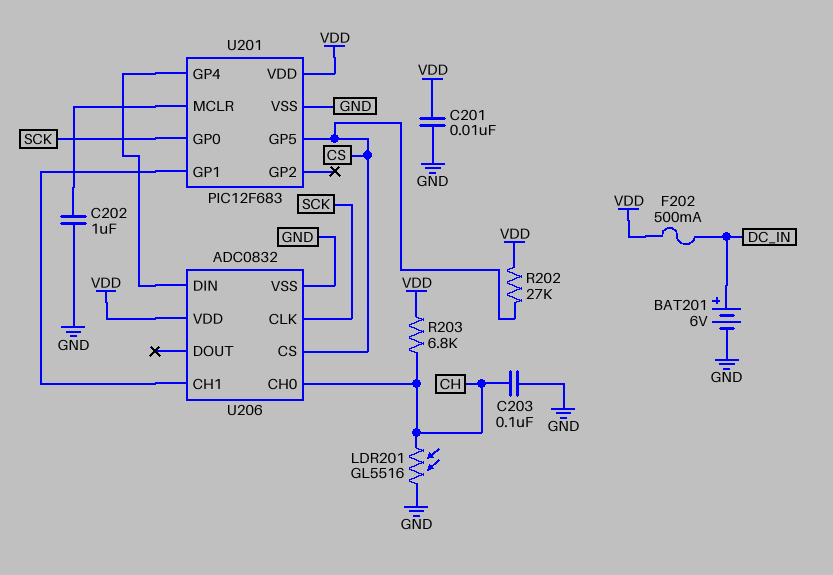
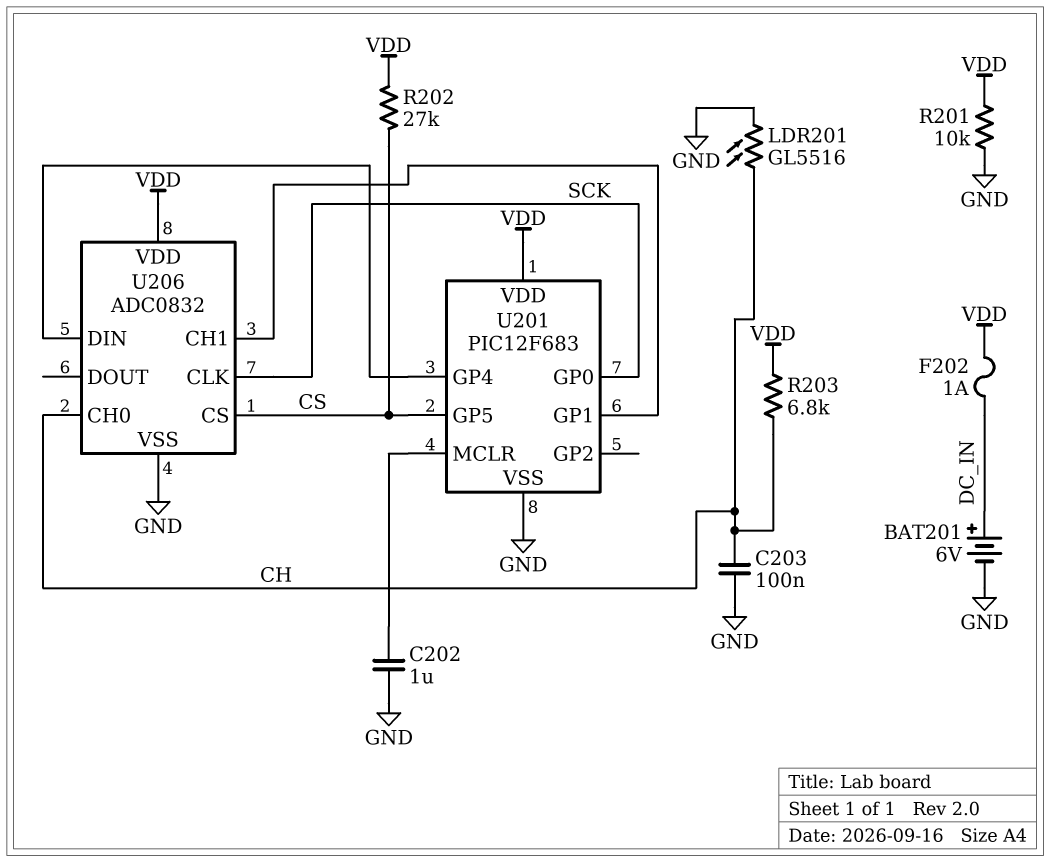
C201: 10nF (GND, VDD) -> none
F202: 500mA (DC_IN, VDD) -> 1A (DC_IN, VDD)
R201: none -> 10k (GND, VDD)

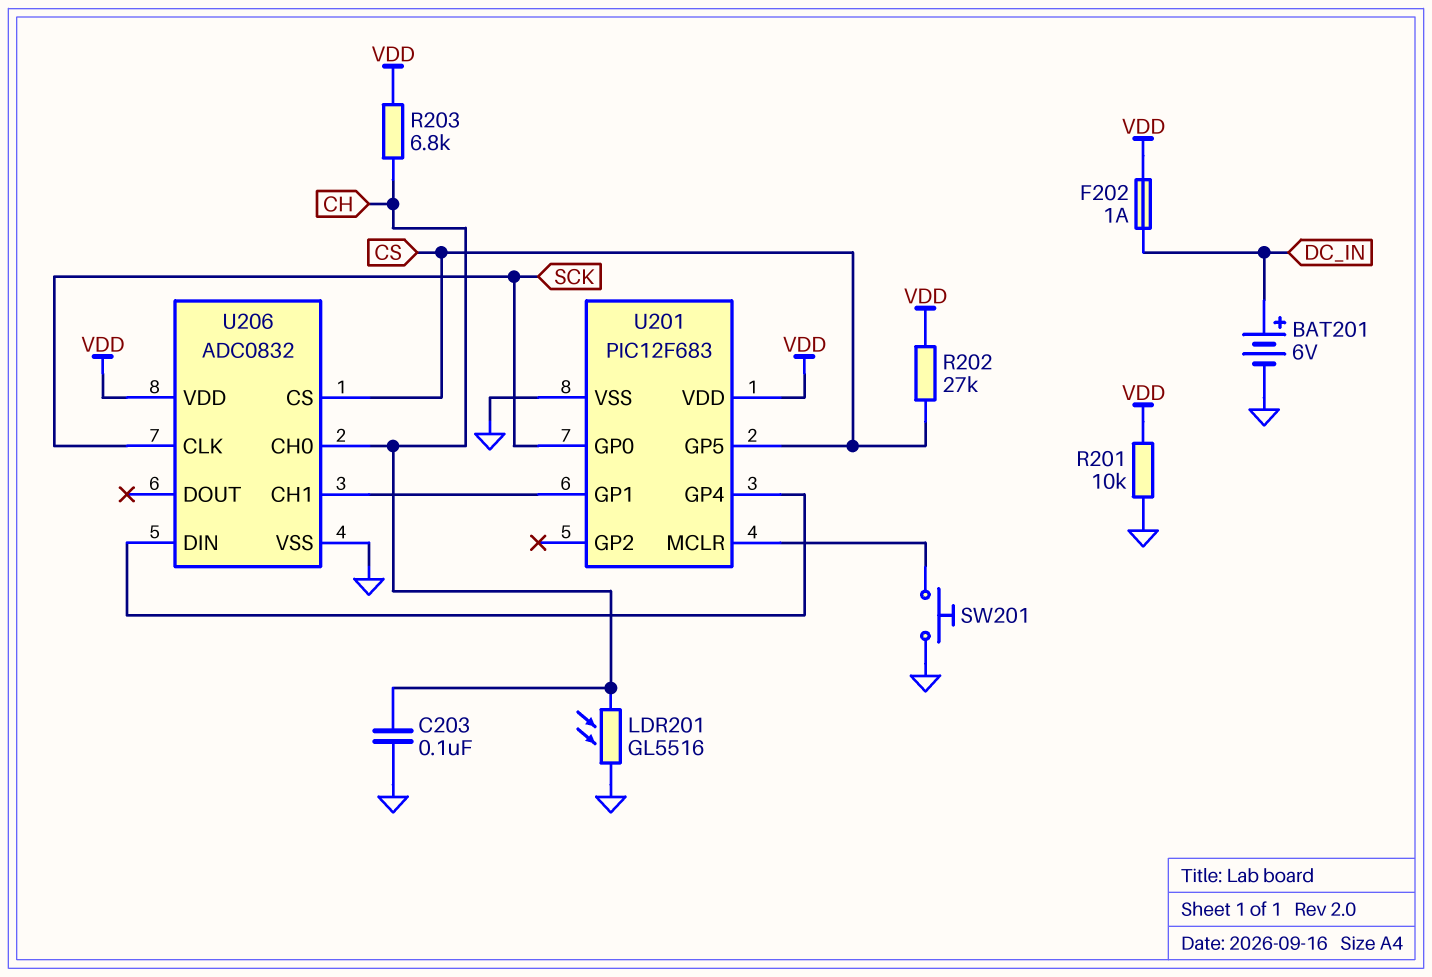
C202: 1uF (GND, U201/MCLR) -> none
SW201: none -> button (GND, U201/MCLR)

